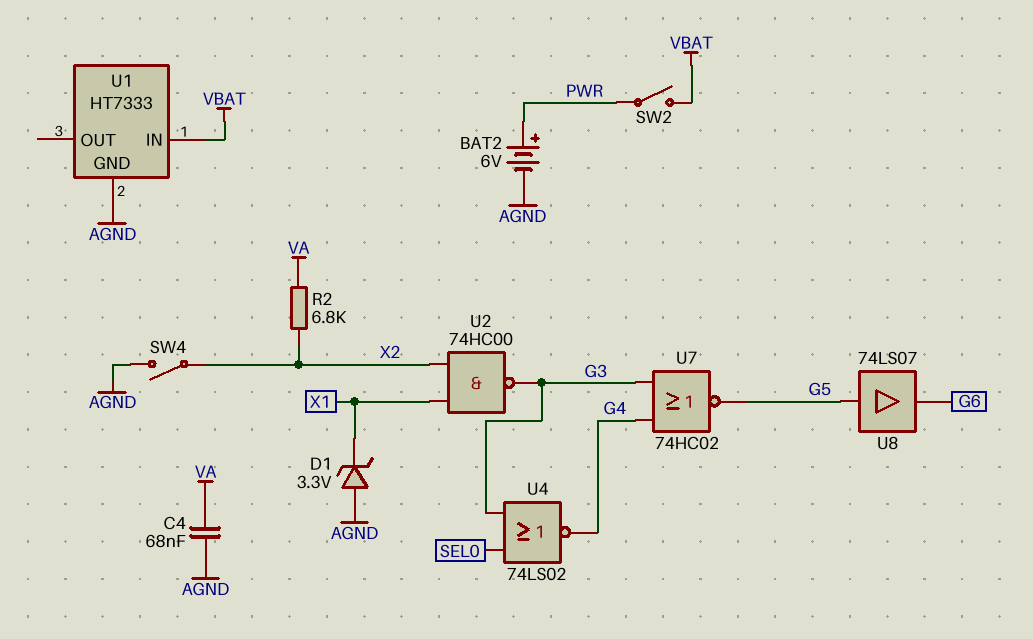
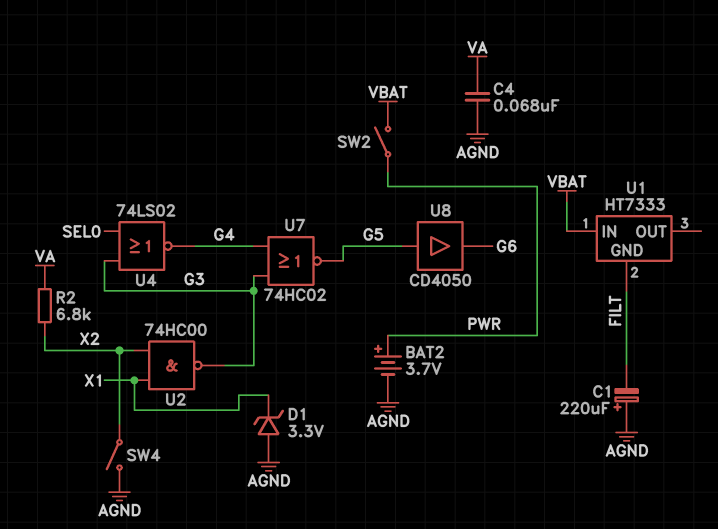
BAT2: 6V (plus PWR, minus AGND) -> 3.7V (plus PWR, minus AGND)
C1: none -> 220uF (plus AGND, minus FILT)
U1 pin GND: AGND -> FILT
U8: buffer 74LS07 (in G5, out G6) -> buffer CD4050 (in G5, out G6)

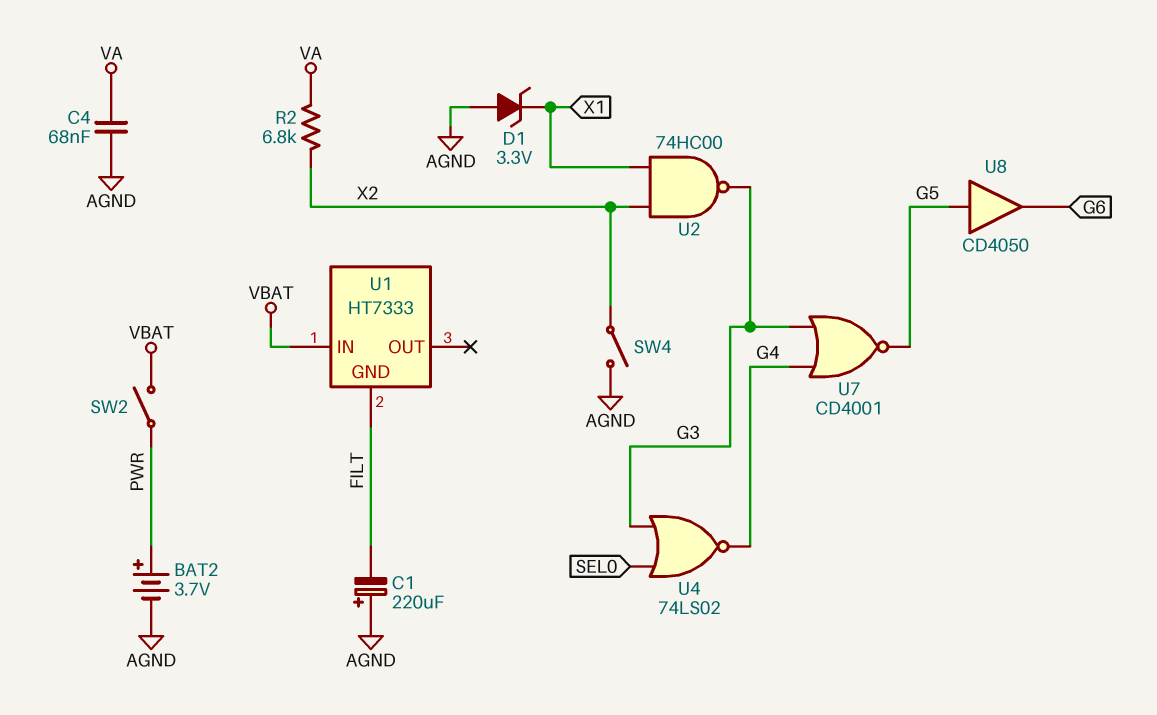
U7: NOR 74HC02 (in G3, in G4, out G5) -> NOR CD4001 (in G3, in G4, out G5)

